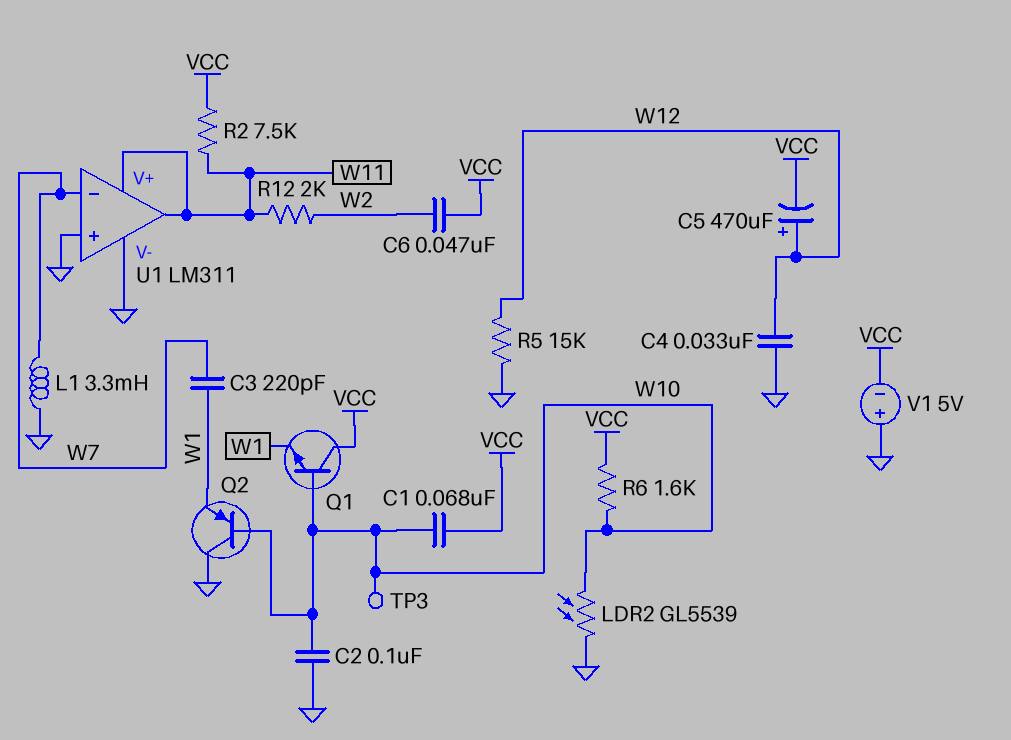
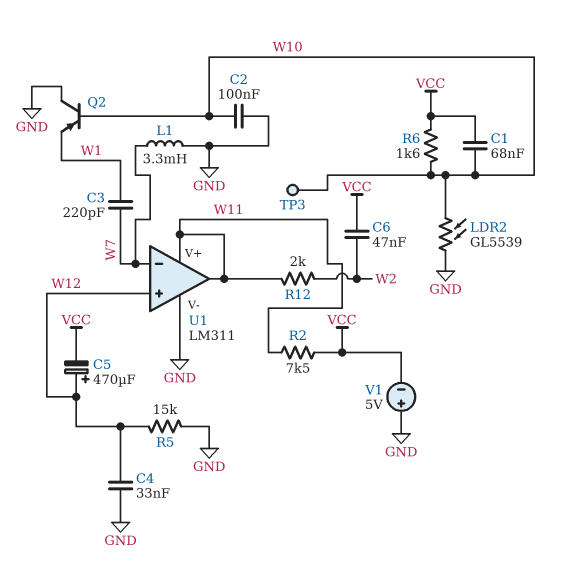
Q1: NPN (B W10, C VCC, E W1) -> none
U1 pin in+: GND -> W12

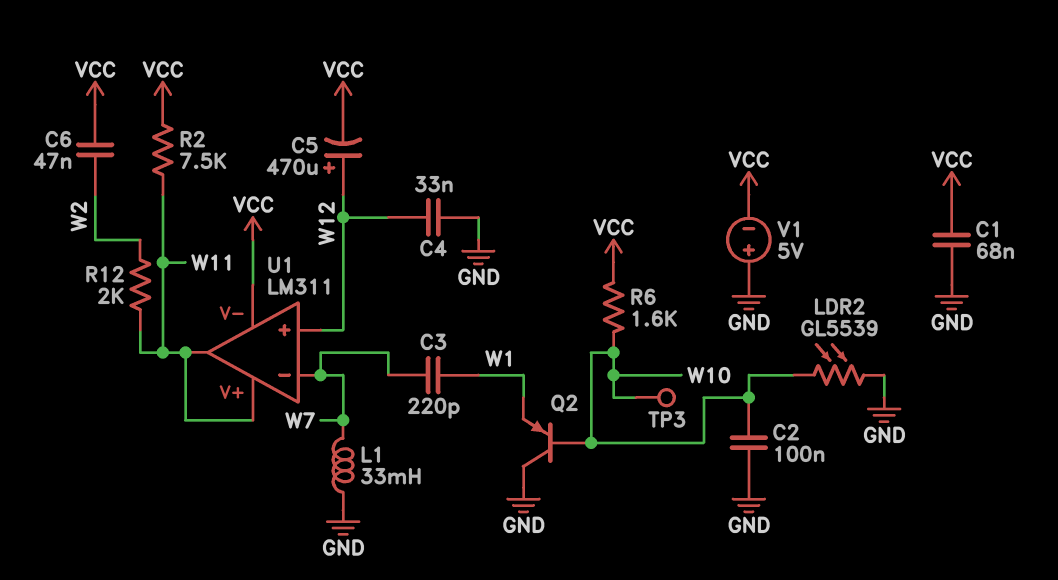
C1: 68nF (VCC, W10) -> 68nF (GND, VCC)
L1: 3.3mH (GND, W7) -> 33mH (GND, W7)
R5: 15k (GND, W12) -> none
U1 pin V-: GND -> VCC

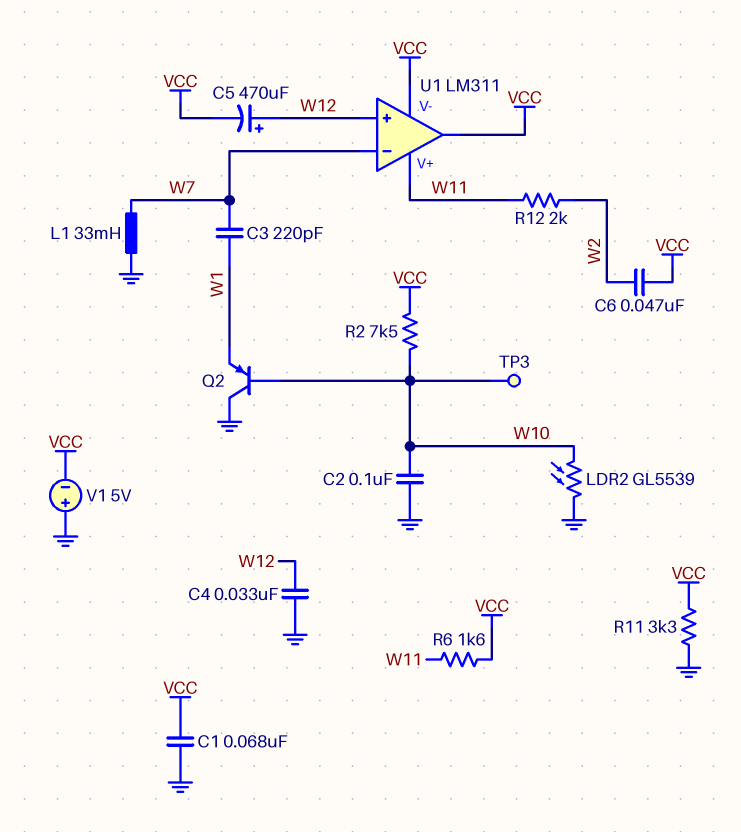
R2: 7.5k (VCC, W11) -> 7.5k (VCC, W10)
R6: 1.6k (VCC, W10) -> 1.6k (VCC, W11)
R11: none -> 3.3k (GND, VCC)
U1 pin out: W11 -> VCC

